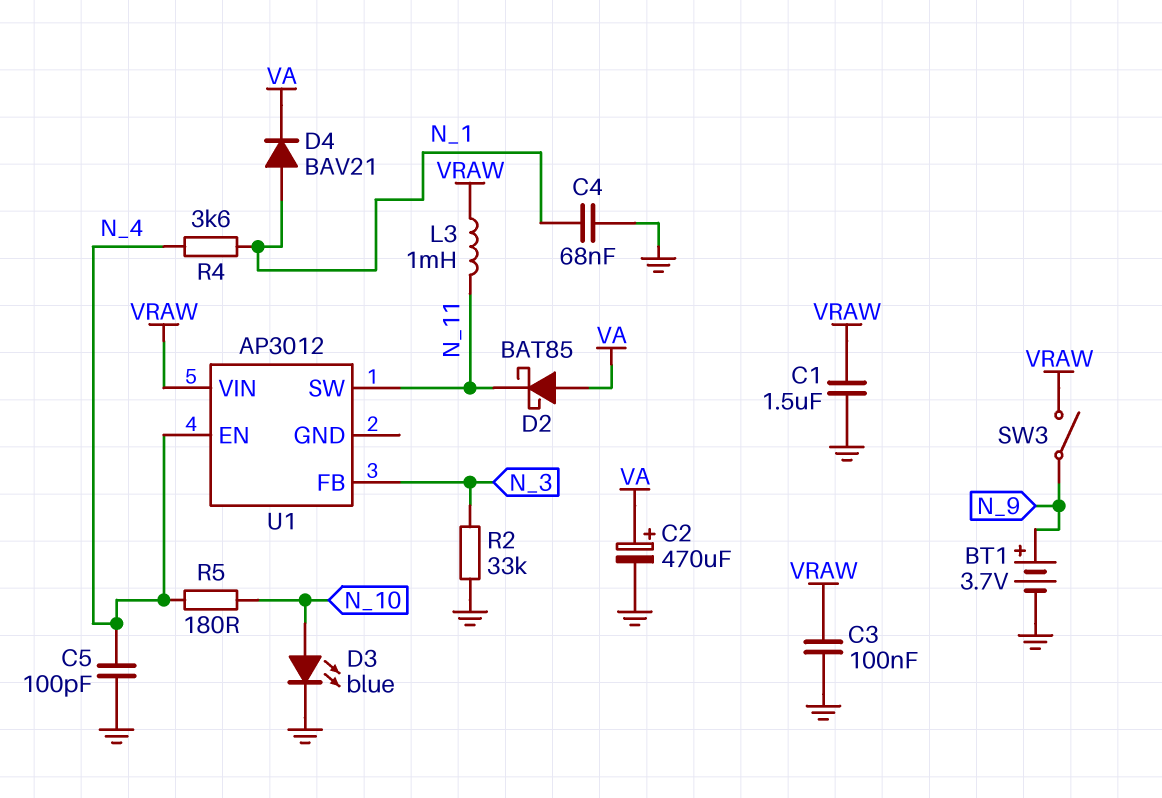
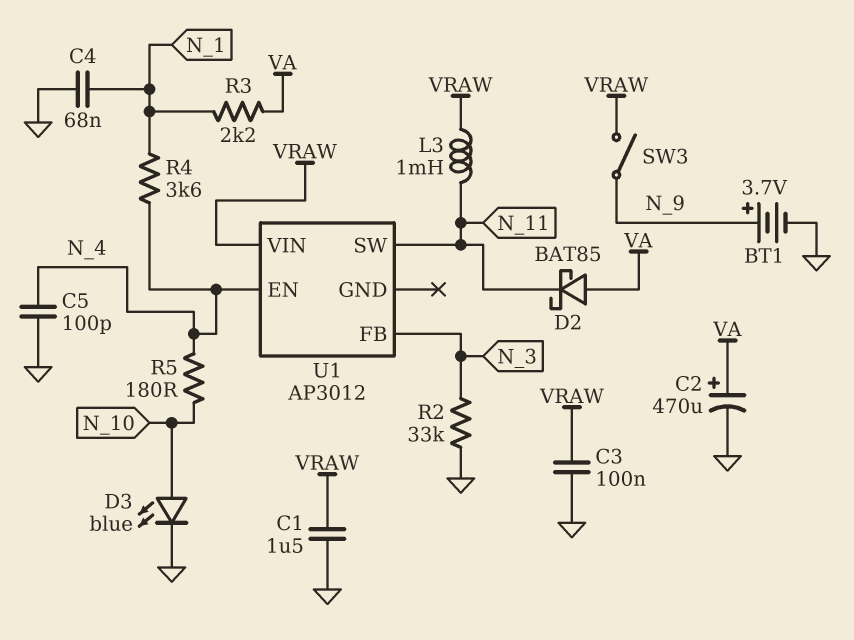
D4: diode BAV21 (A N_1, K VA) -> none
R3: none -> 2.2k (N_1, VA)

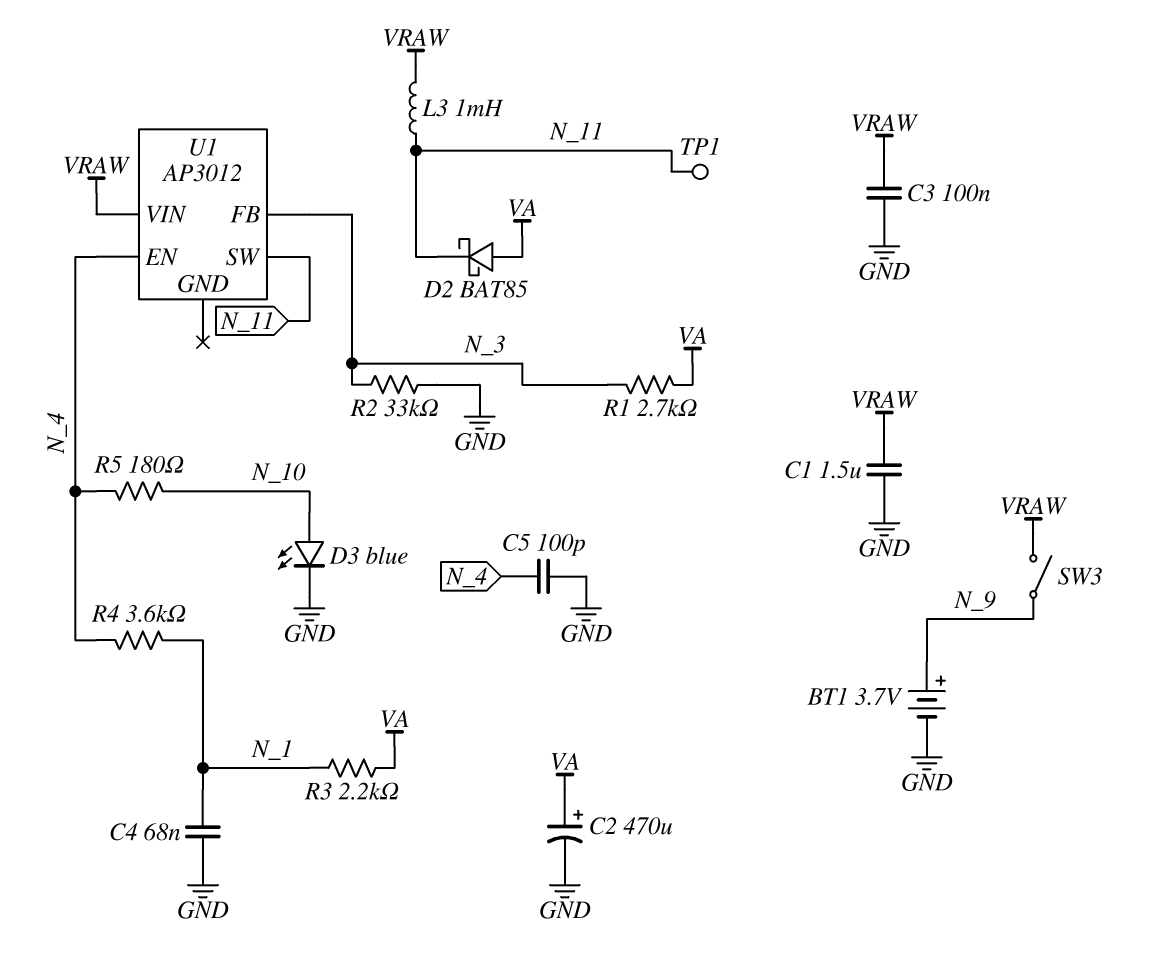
R1: none -> 2.7k (N_3, VA)
TP1: none -> test point (N_11)

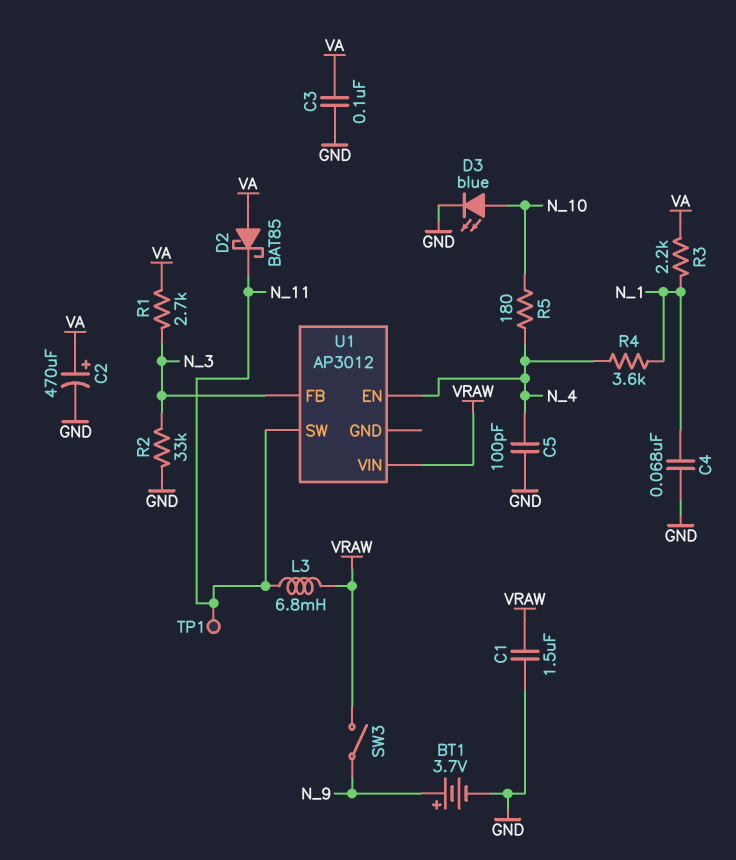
C3: 100nF (GND, VRAW) -> 100nF (GND, VA)
L3: 1mH (N_11, VRAW) -> 6.8mH (N_11, VRAW)

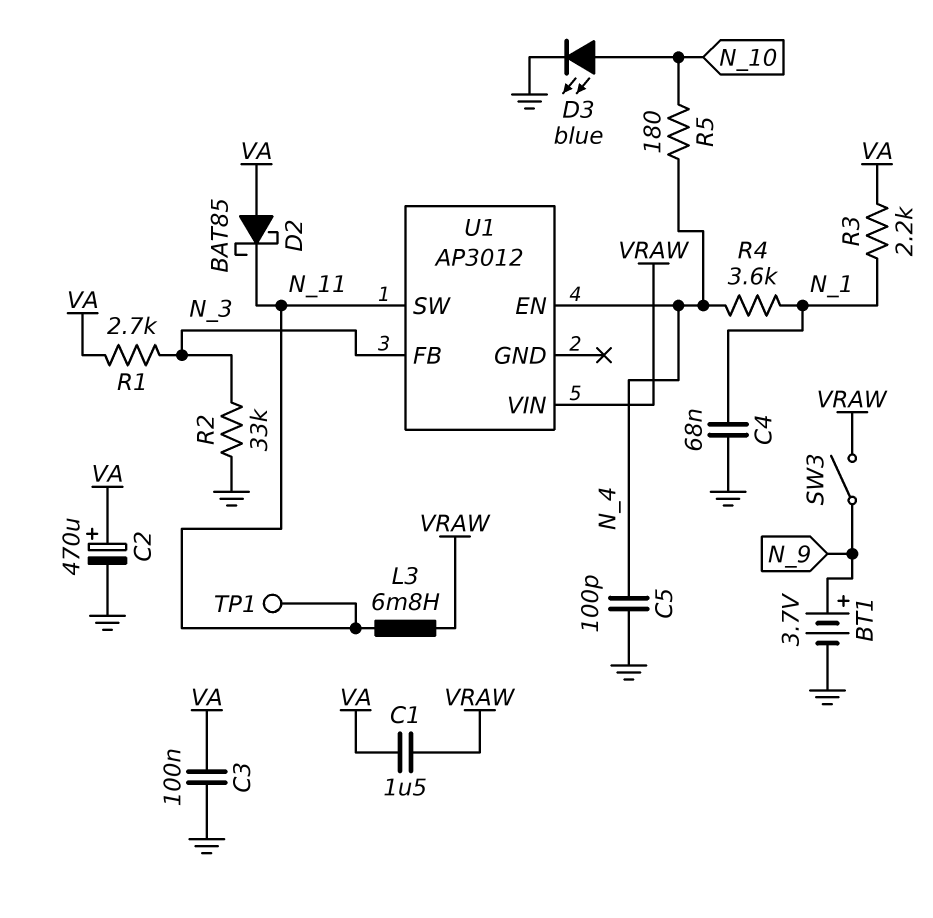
C1: 1.5uF (GND, VRAW) -> 1.5uF (VA, VRAW)

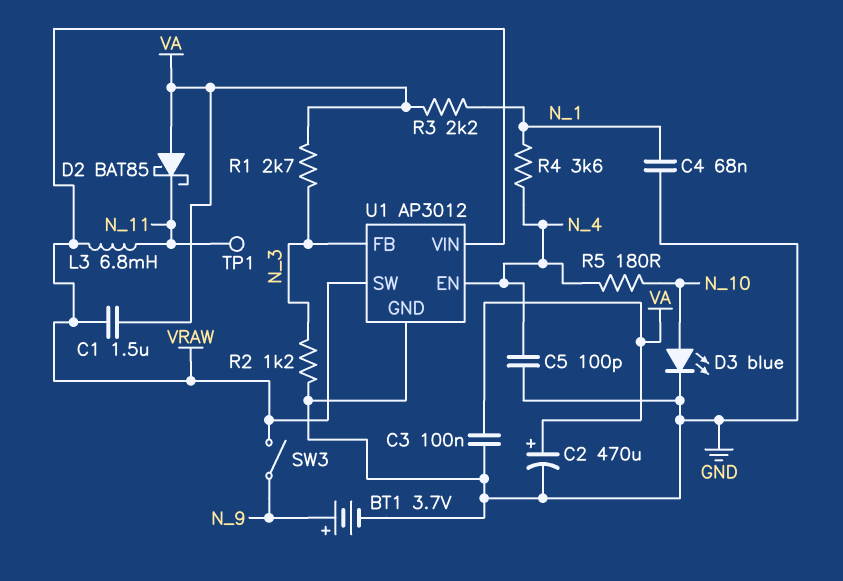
R2: 33k (GND, N_3) -> 1.2k (GND, N_3)
U1 pin GND: none -> GND
U1 pin SW: N_11 -> VRAW

